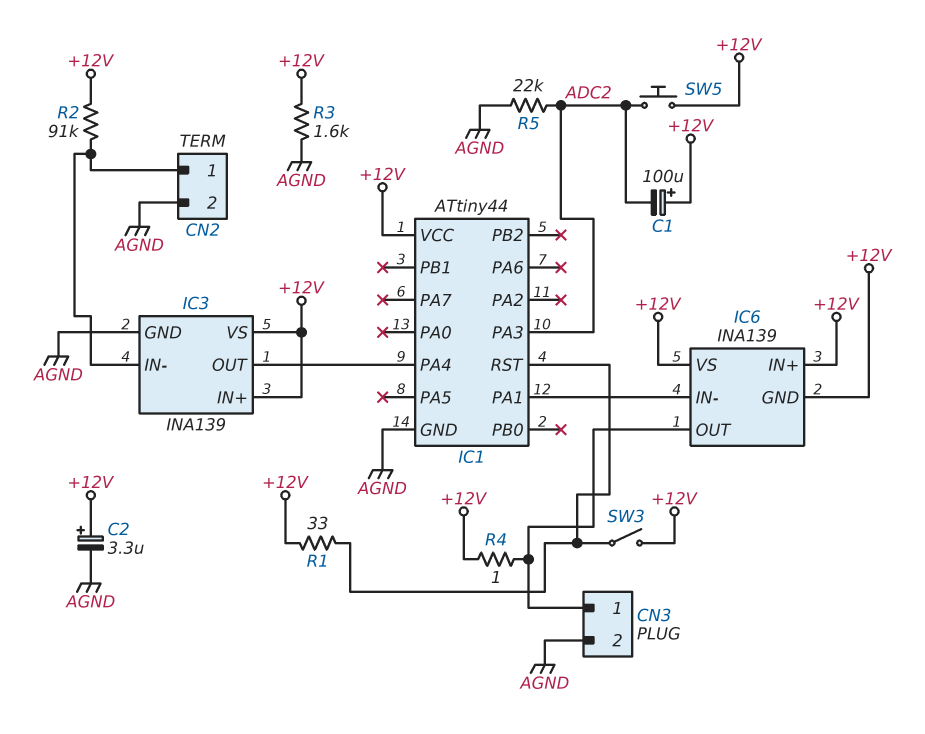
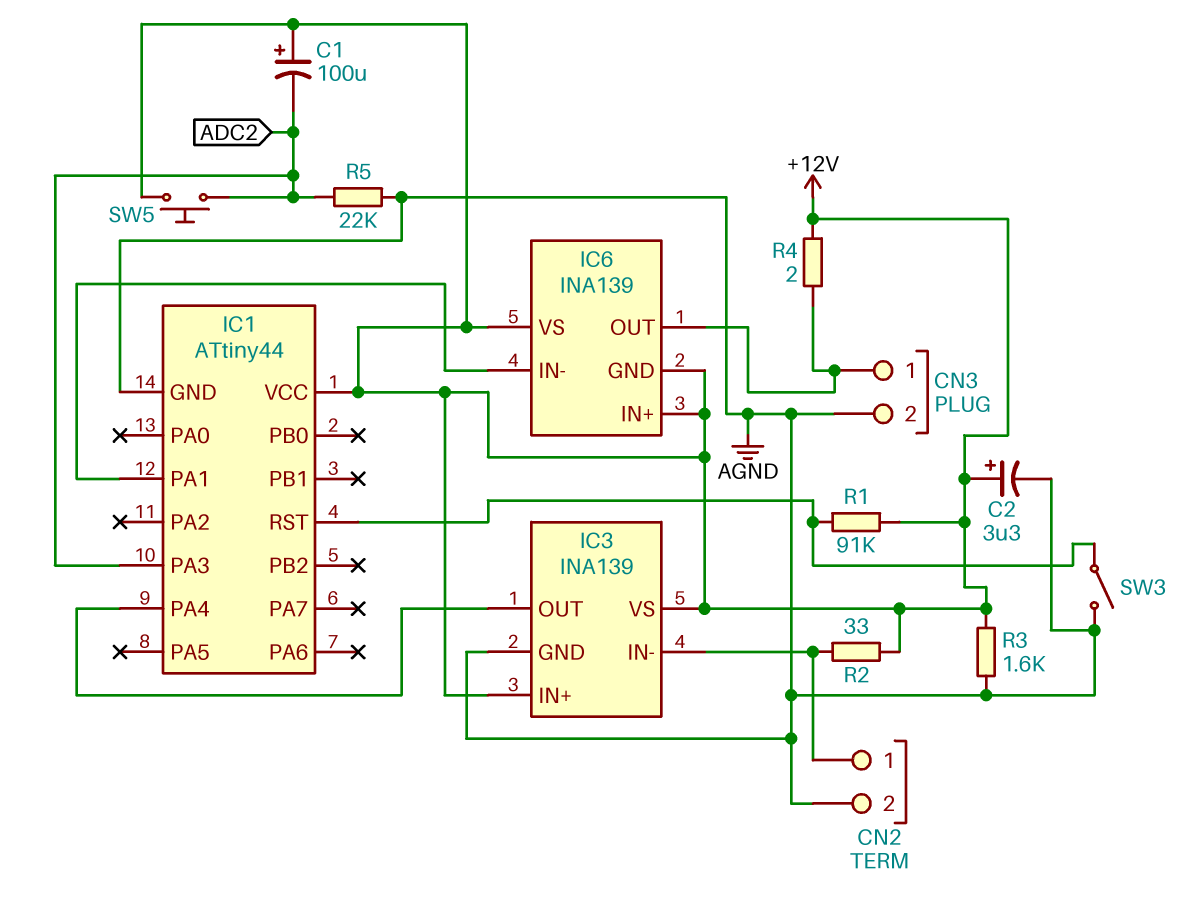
R1: 33 (+12V, IC1/RST) -> 91k (+12V, IC1/RST)
R2: 91k (+12V, CN2/1) -> 33 (+12V, CN2/1)
R4: 1 (+12V, CN3/1) -> 2 (+12V, CN3/1)
SW3: switch (+12V, IC1/RST) -> switch (AGND, IC1/RST)

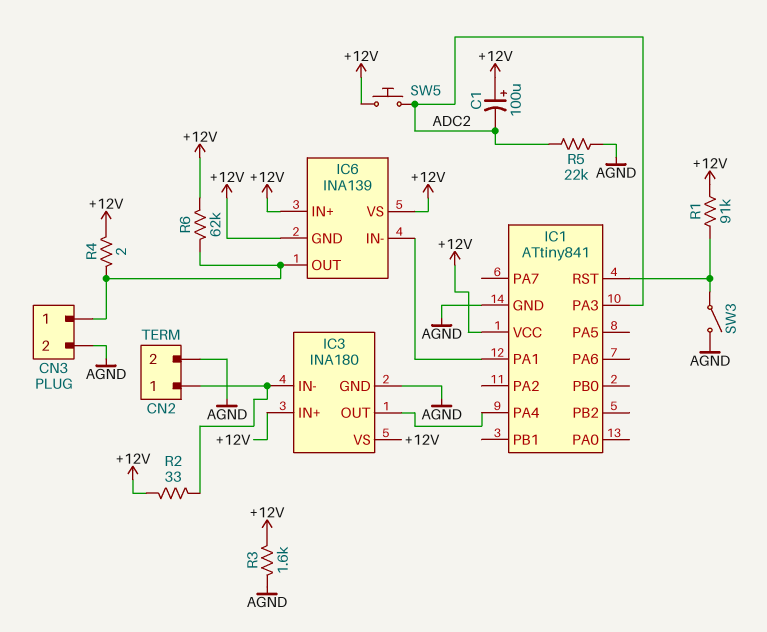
C2: 3.3uF (plus +12V, minus AGND) -> none
IC1: ATtiny44 -> ATtiny841
IC3: INA139 -> INA180
R6: none -> 62k (+12V, CN3/1)

